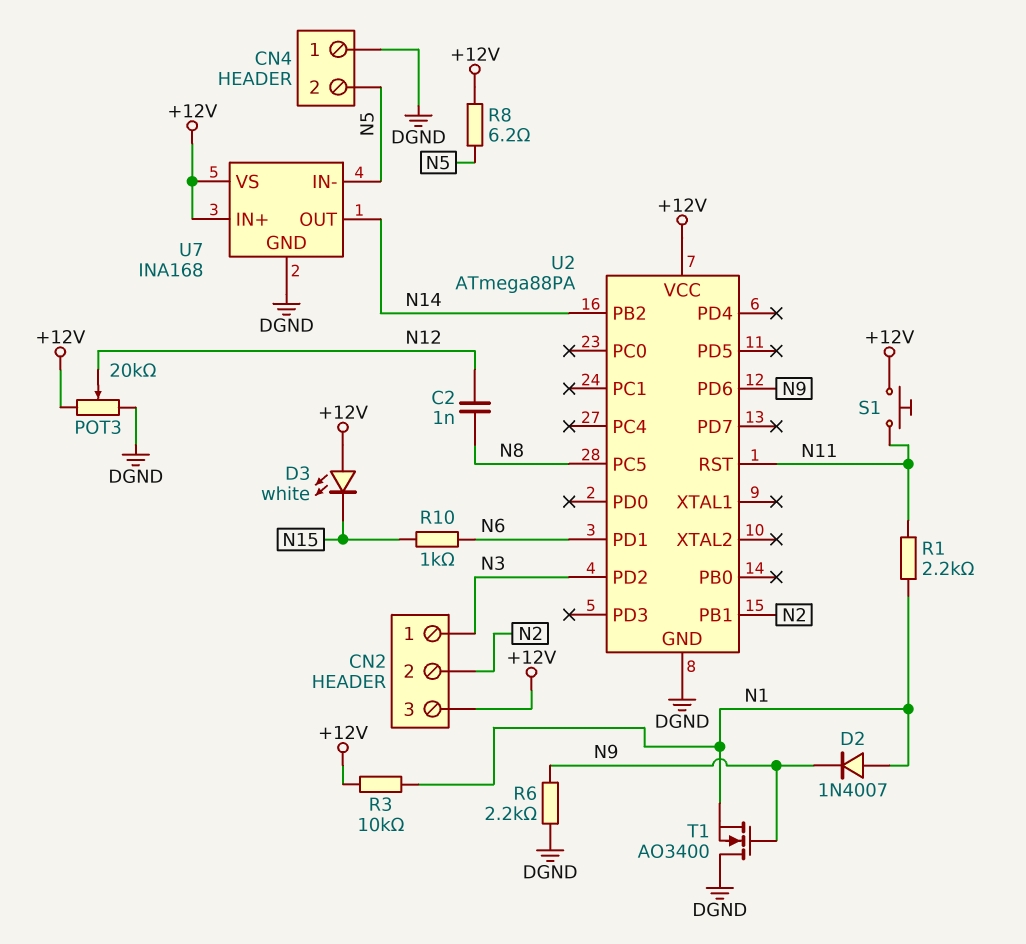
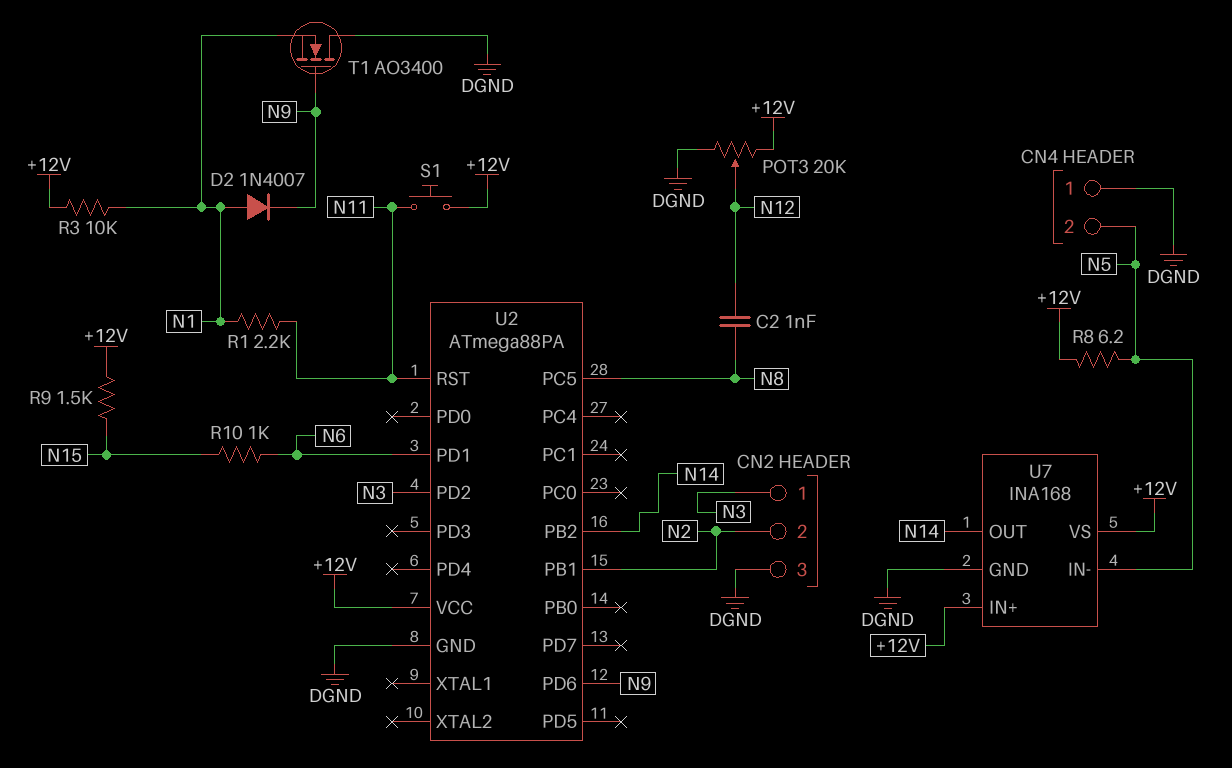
CN2 pin 3: +12V -> DGND
D3: LED white (A +12V, K N15) -> none
R6: 2.2k (DGND, N9) -> none
R9: none -> 1.5k (+12V, N15)

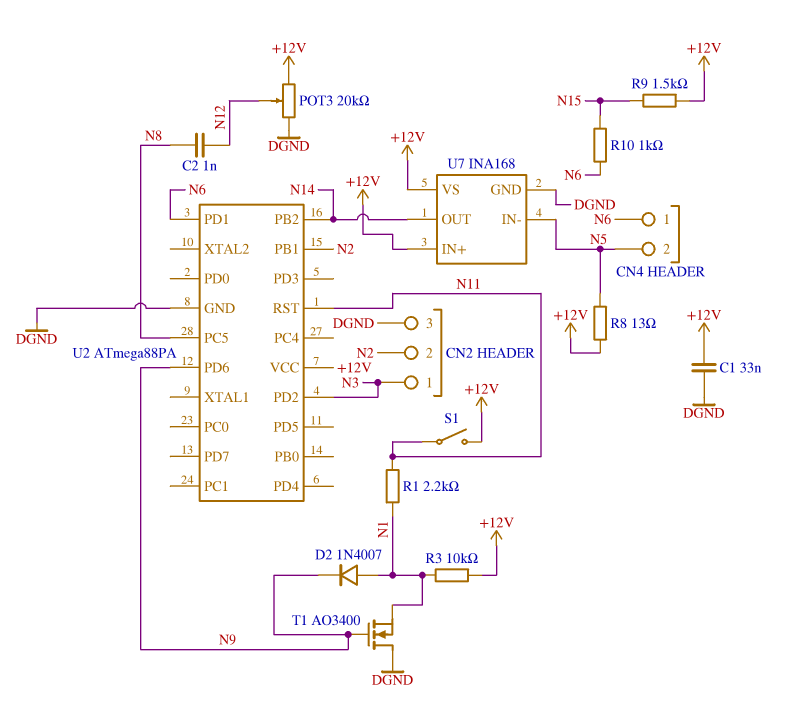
C1: none -> 33nF (+12V, DGND)
CN4 pin 1: DGND -> N6
R8: 6.2 (+12V, N5) -> 13 (+12V, N5)
S1: button (+12V, N11) -> switch (+12V, N11)

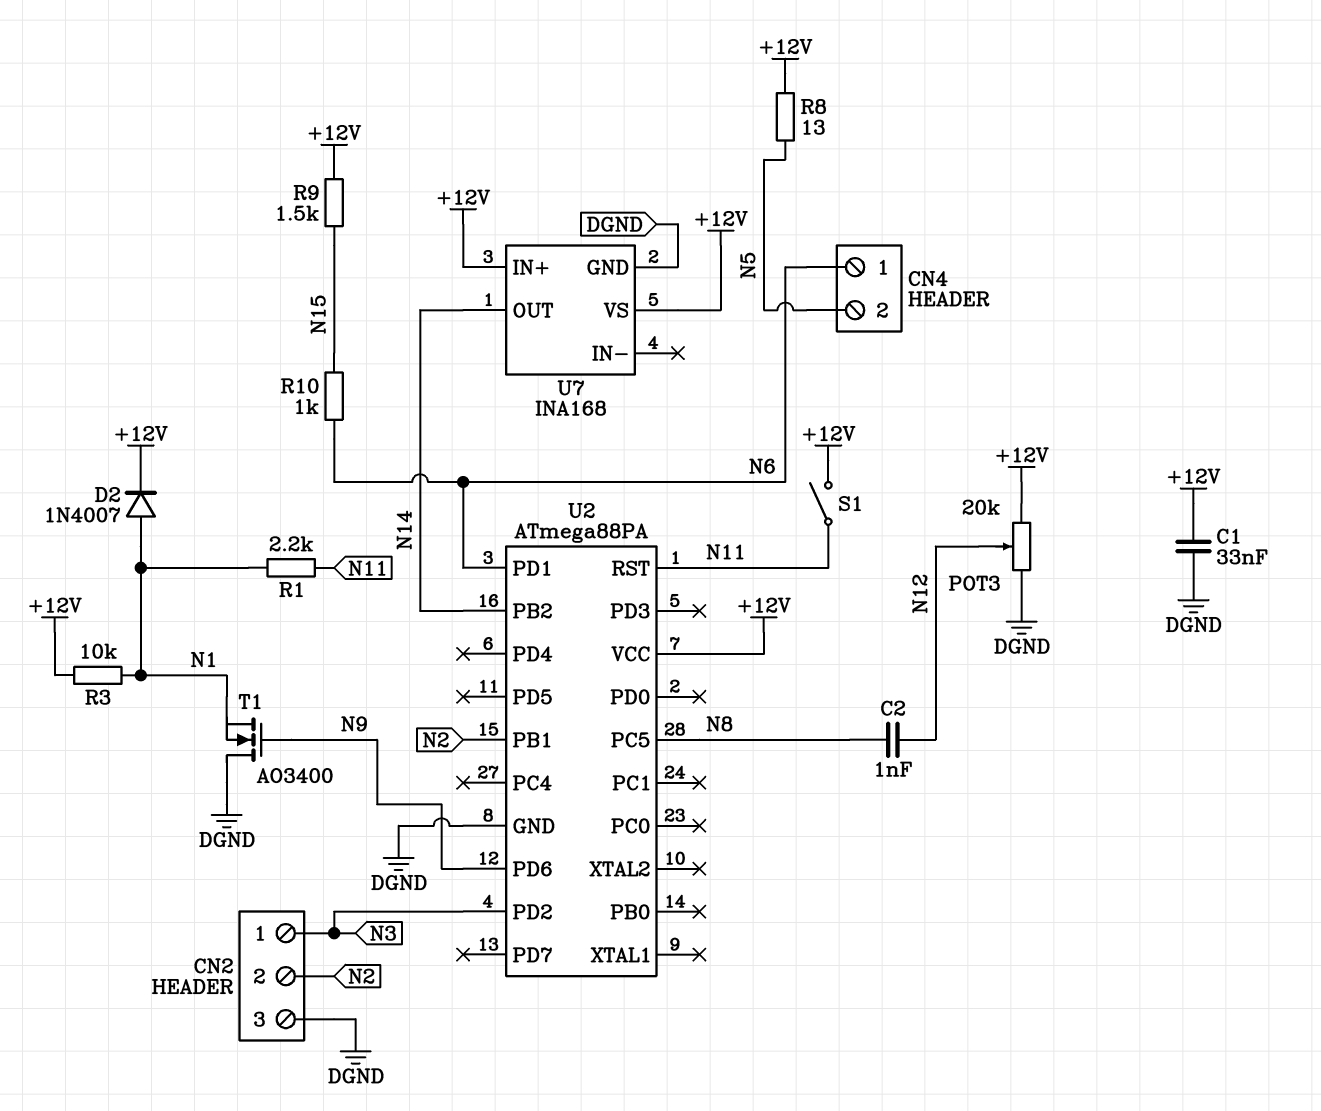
D2: diode 1N4007 (A N1, K N9) -> diode 1N4007 (A N1, K +12V)
U7 pin IN-: N5 -> none

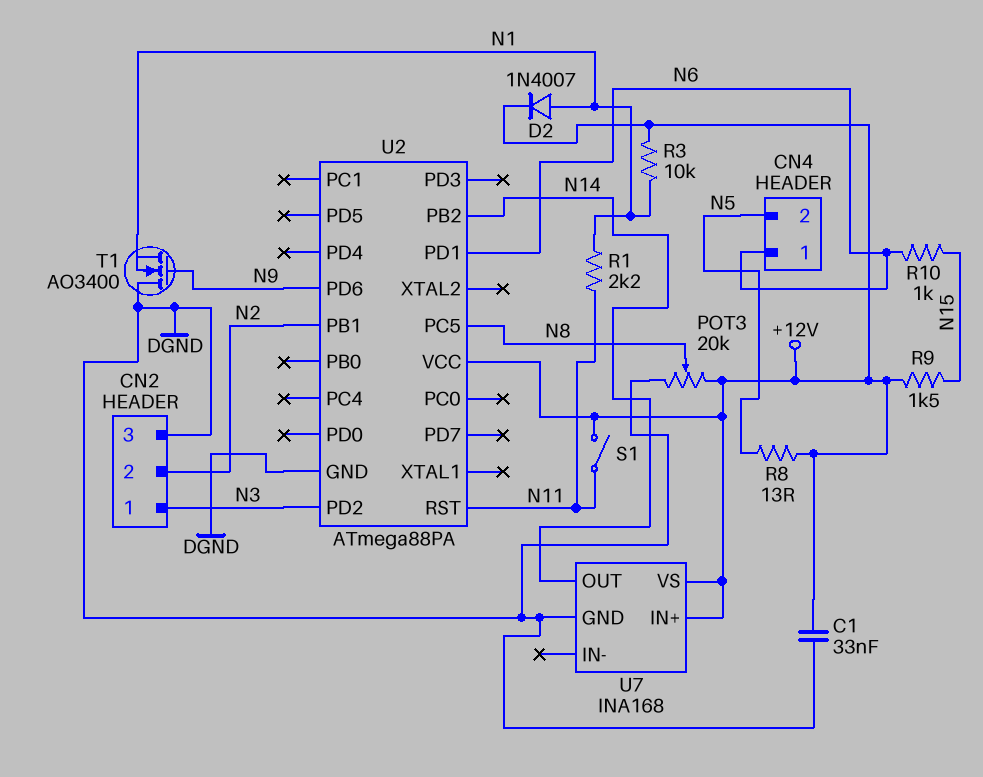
C2: 1nF (N8, N12) -> none
POT3: 20k (+12V, DGND, wiper N12) -> 20k (+12V, DGND, wiper N8)

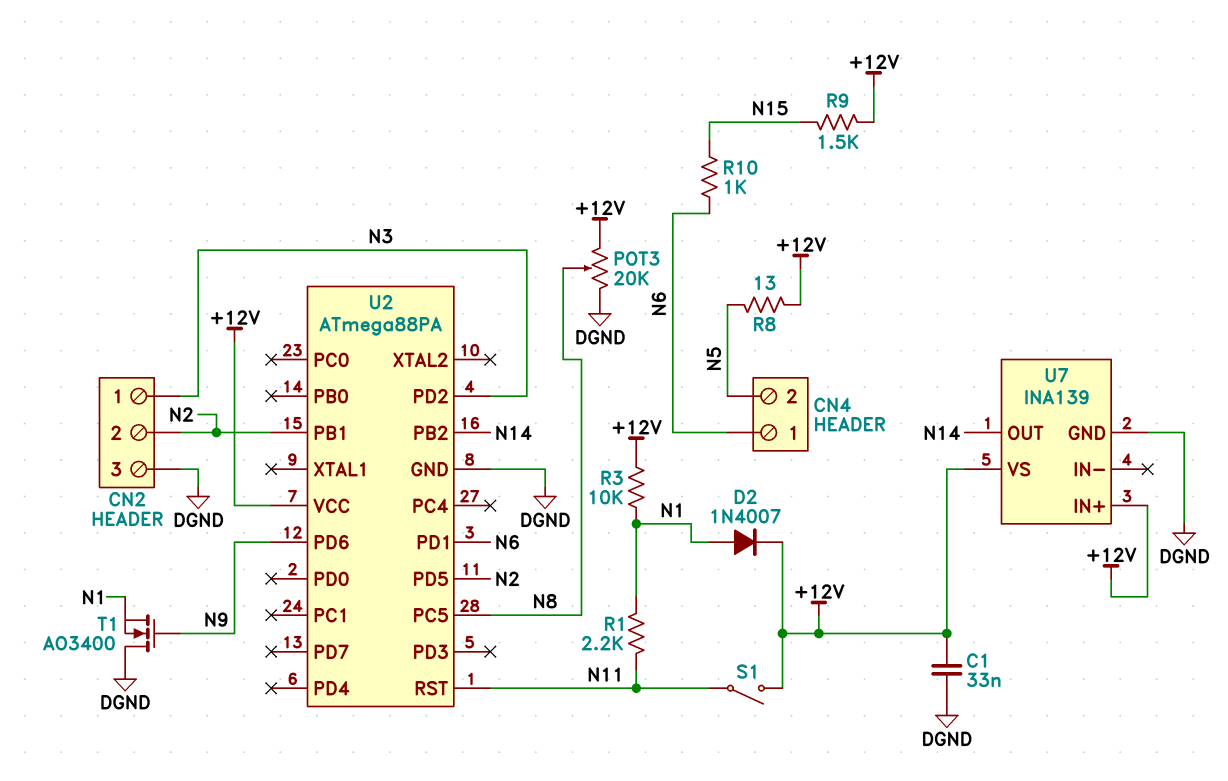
U2 pin PD5: none -> N2
U7: INA168 -> INA139

